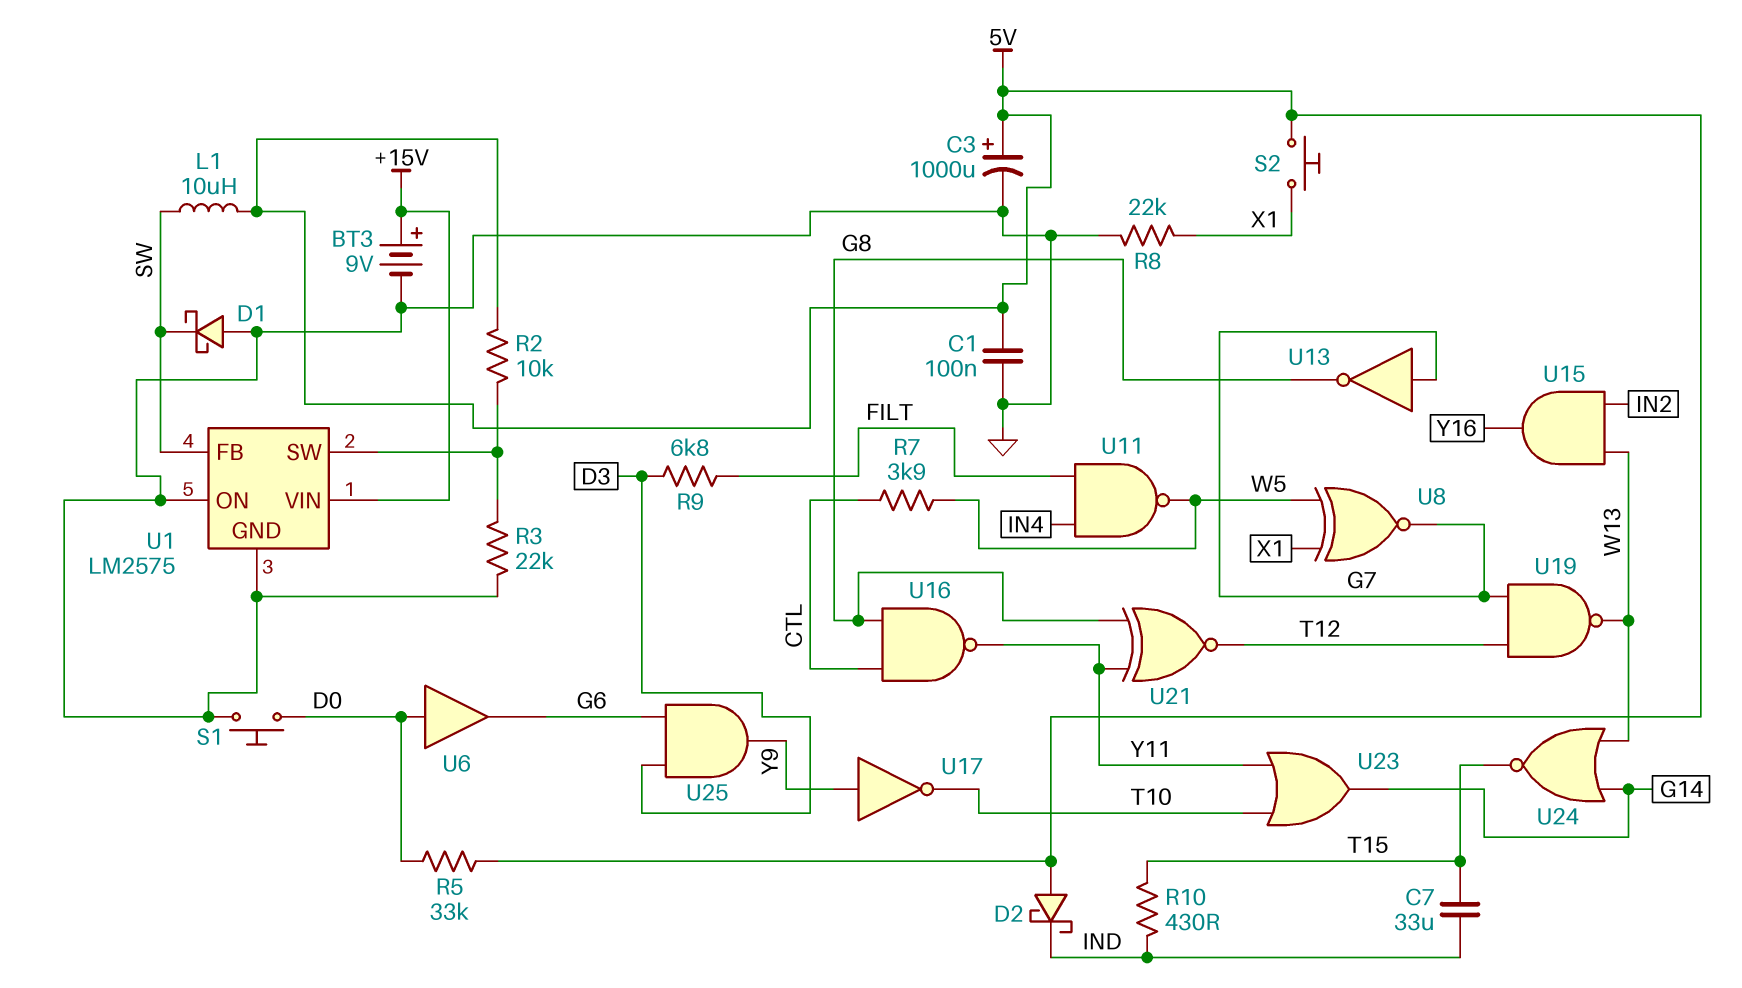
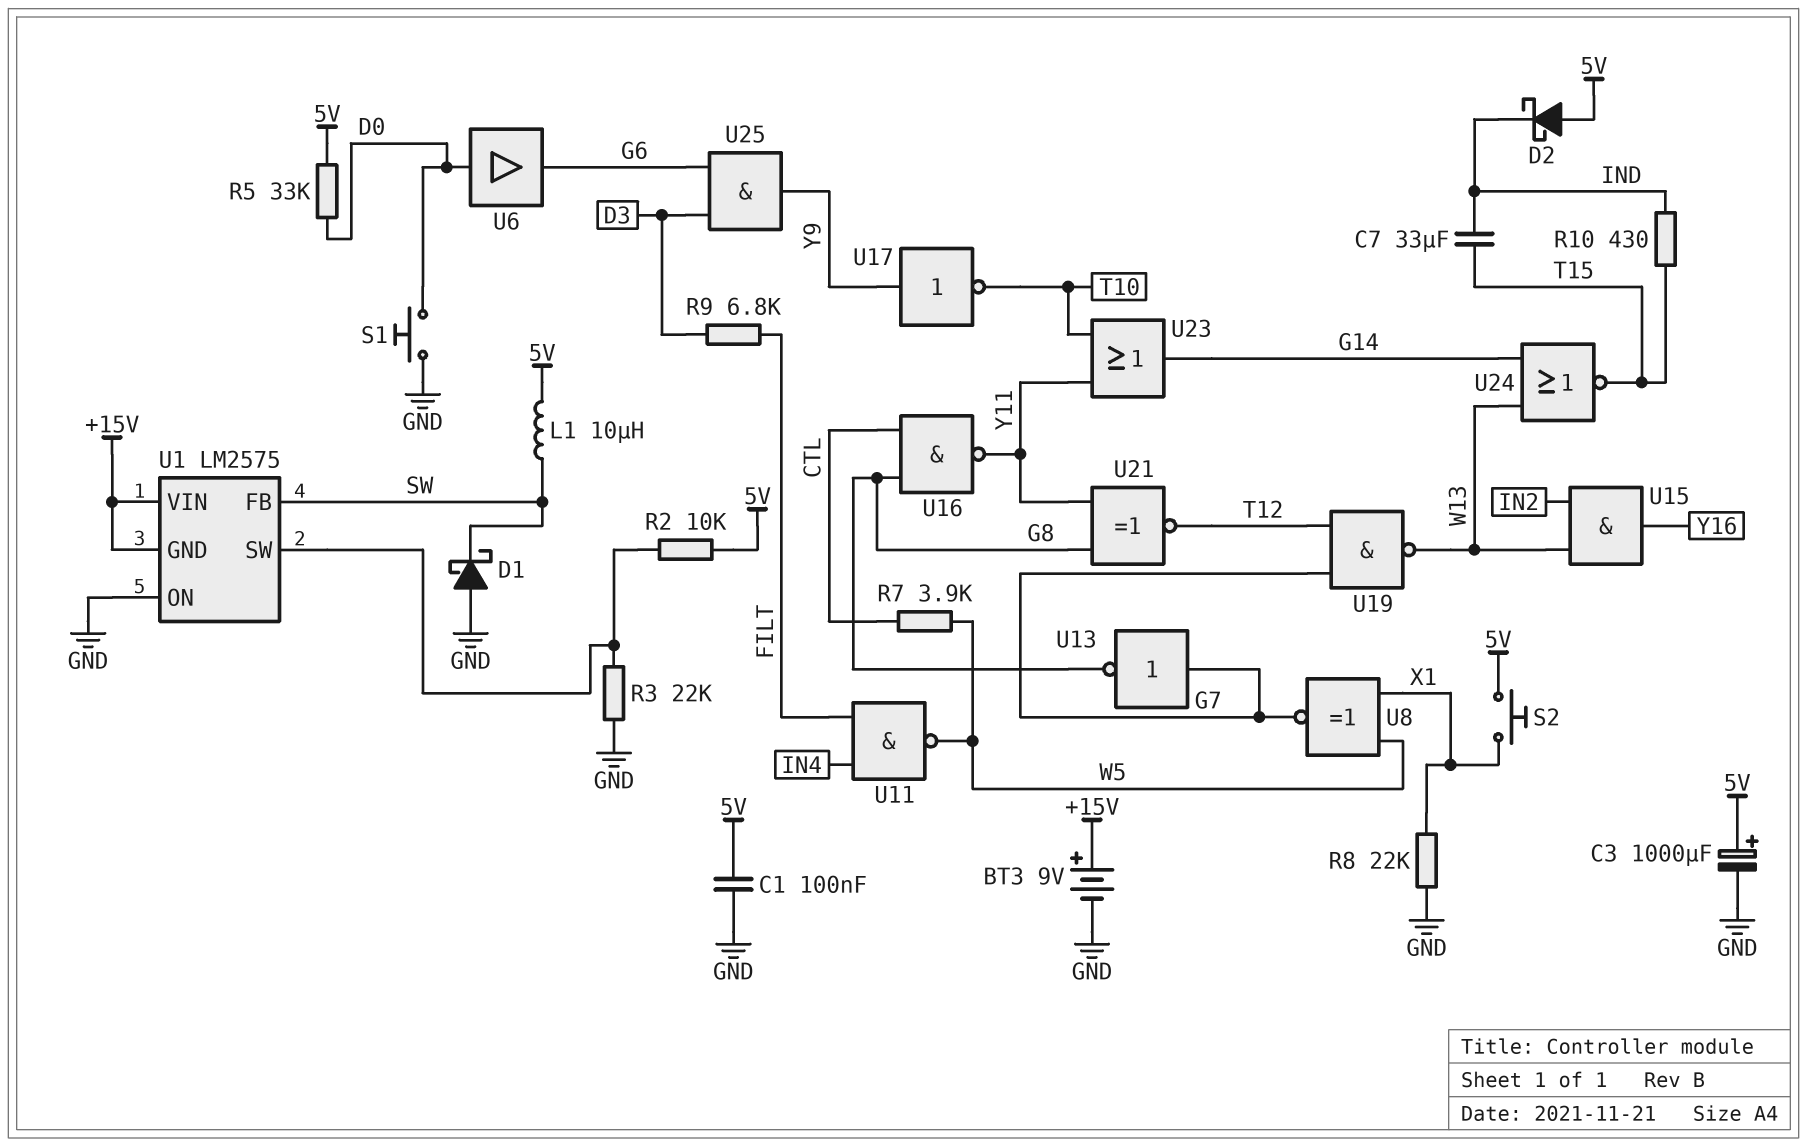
U1 pin GND: GND -> +15V

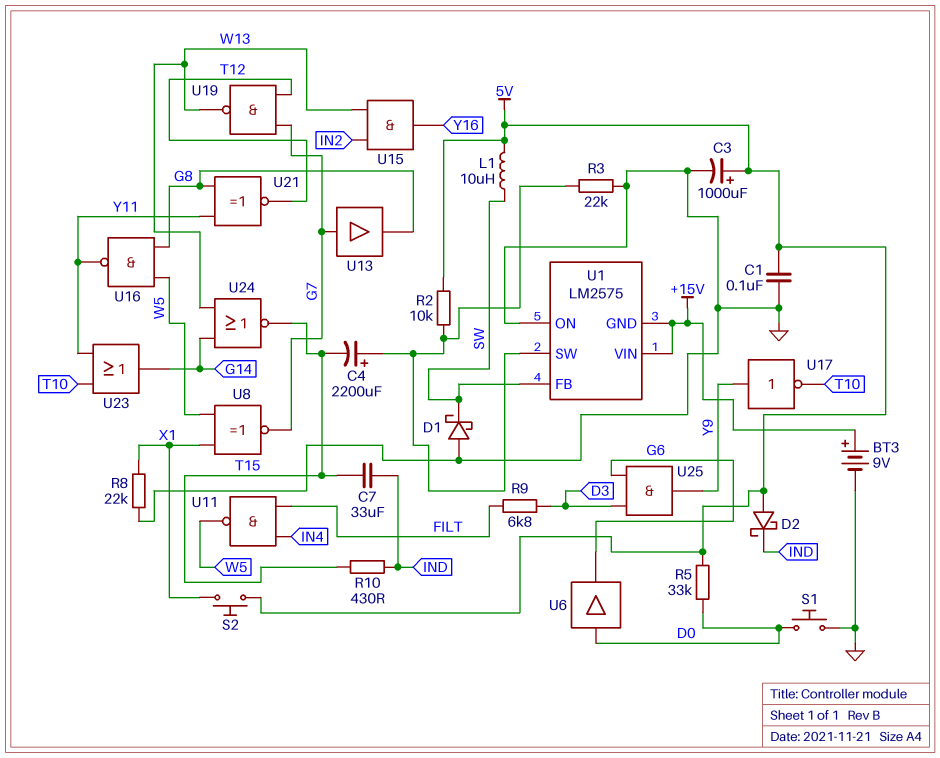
C4: none -> 2200uF (plus U1/SW, minus T15)
R7: 3.9k (CTL, W5) -> none
U13: NOT (in G7, out G8) -> buffer (in G7, out G8)
U16: NAND (in CTL, in G8, out Y11) -> NAND (in G8, in W5, out Y11)

